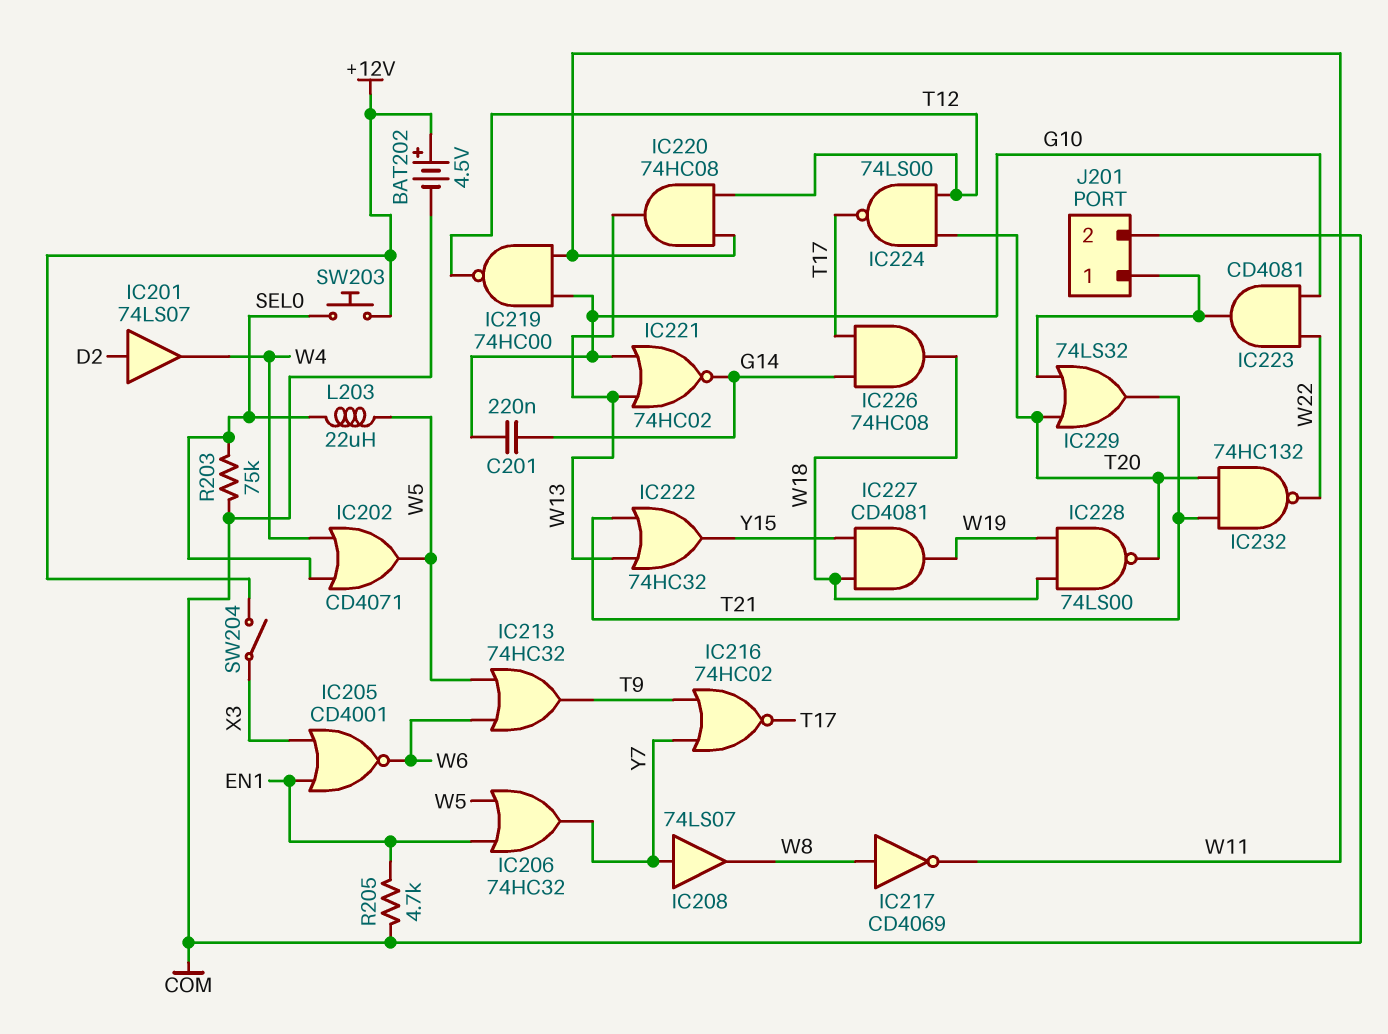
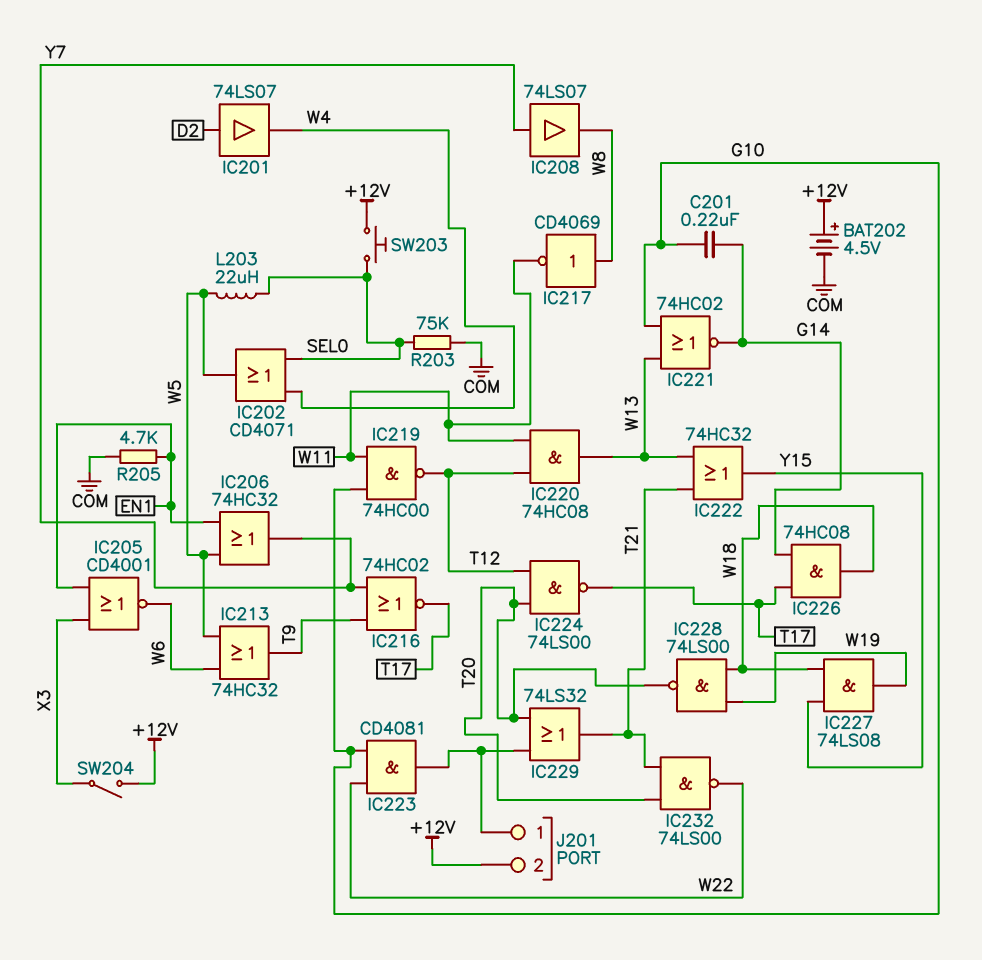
IC227: AND CD4081 (in W18, in Y15, out W19) -> AND 74LS08 (in W18, in Y15, out W19)
IC232: NAND 74HC132 (in T20, in T21, out W22) -> NAND 74LS00 (in T20, in T21, out W22)
J201 pin 2: COM -> +12V

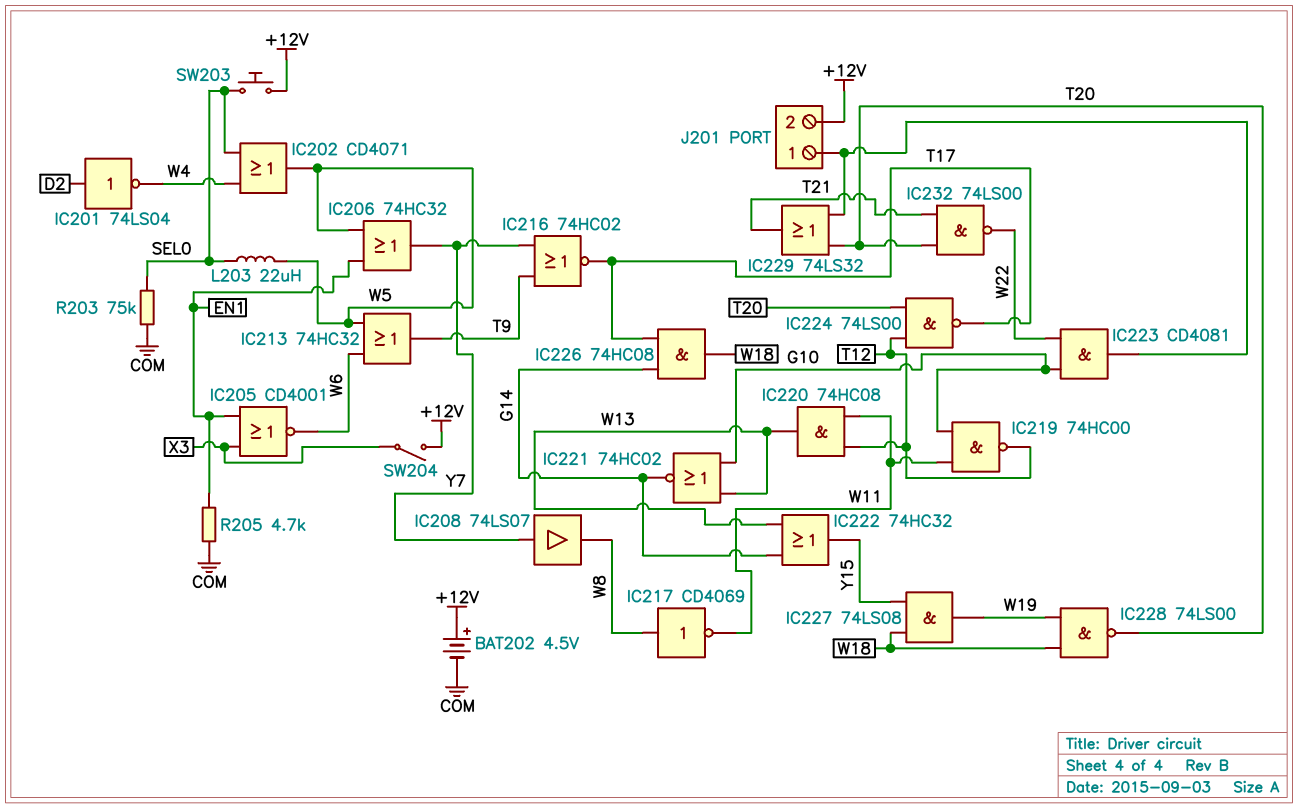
C201: 220nF (G10, G14) -> none
IC201: buffer 74LS07 (in D2, out W4) -> NOT 74LS04 (in D2, out W4)
IC222: OR 74HC32 (in T21, in W13, out Y15) -> OR 74HC32 (in G14, in W13, out Y15)

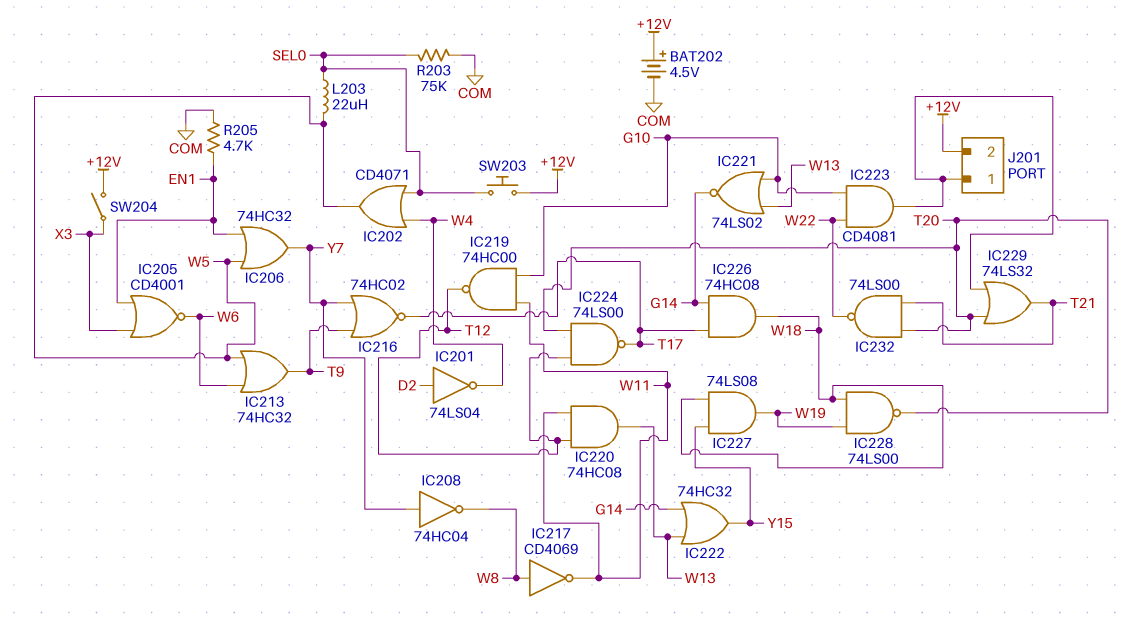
IC208: buffer 74LS07 (in Y7, out W8) -> NOT 74HC04 (in Y7, out W8)
IC221: NOR 74HC02 (in G10, in W13, out G14) -> NOR 74LS02 (in G10, in W13, out G14)

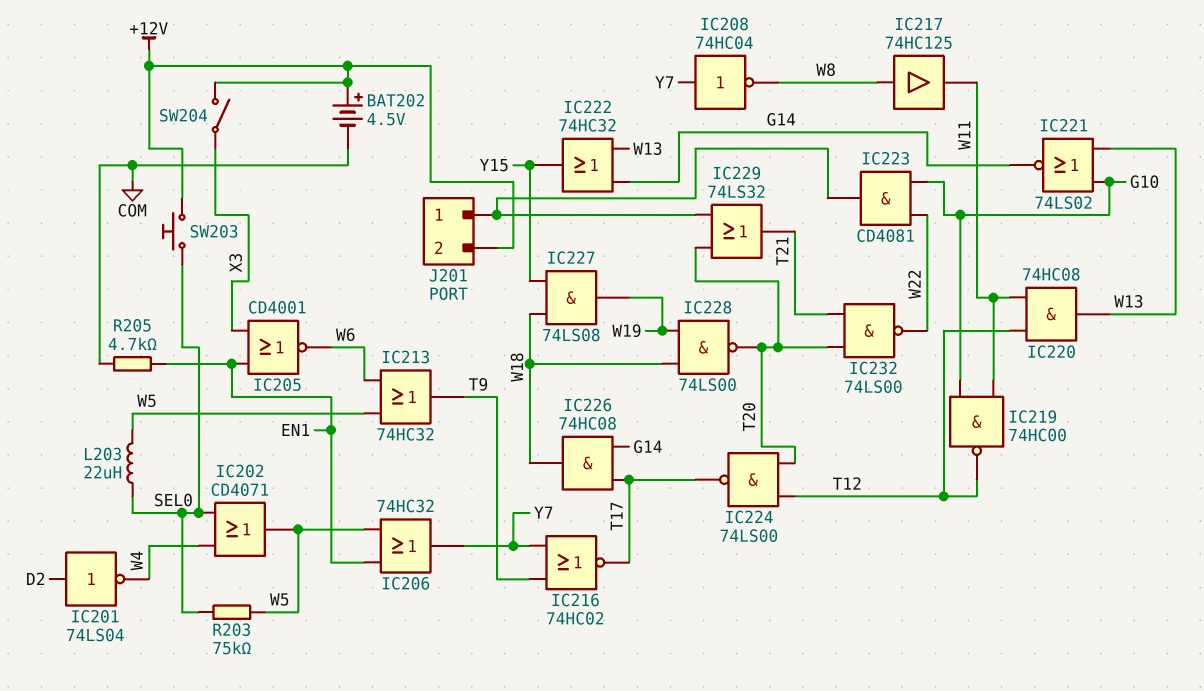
IC217: NOT CD4069 (in W8, out W11) -> buffer 74HC125 (in W8, out W11)
R203: 75k (COM, SEL0) -> 75k (SEL0, W5)

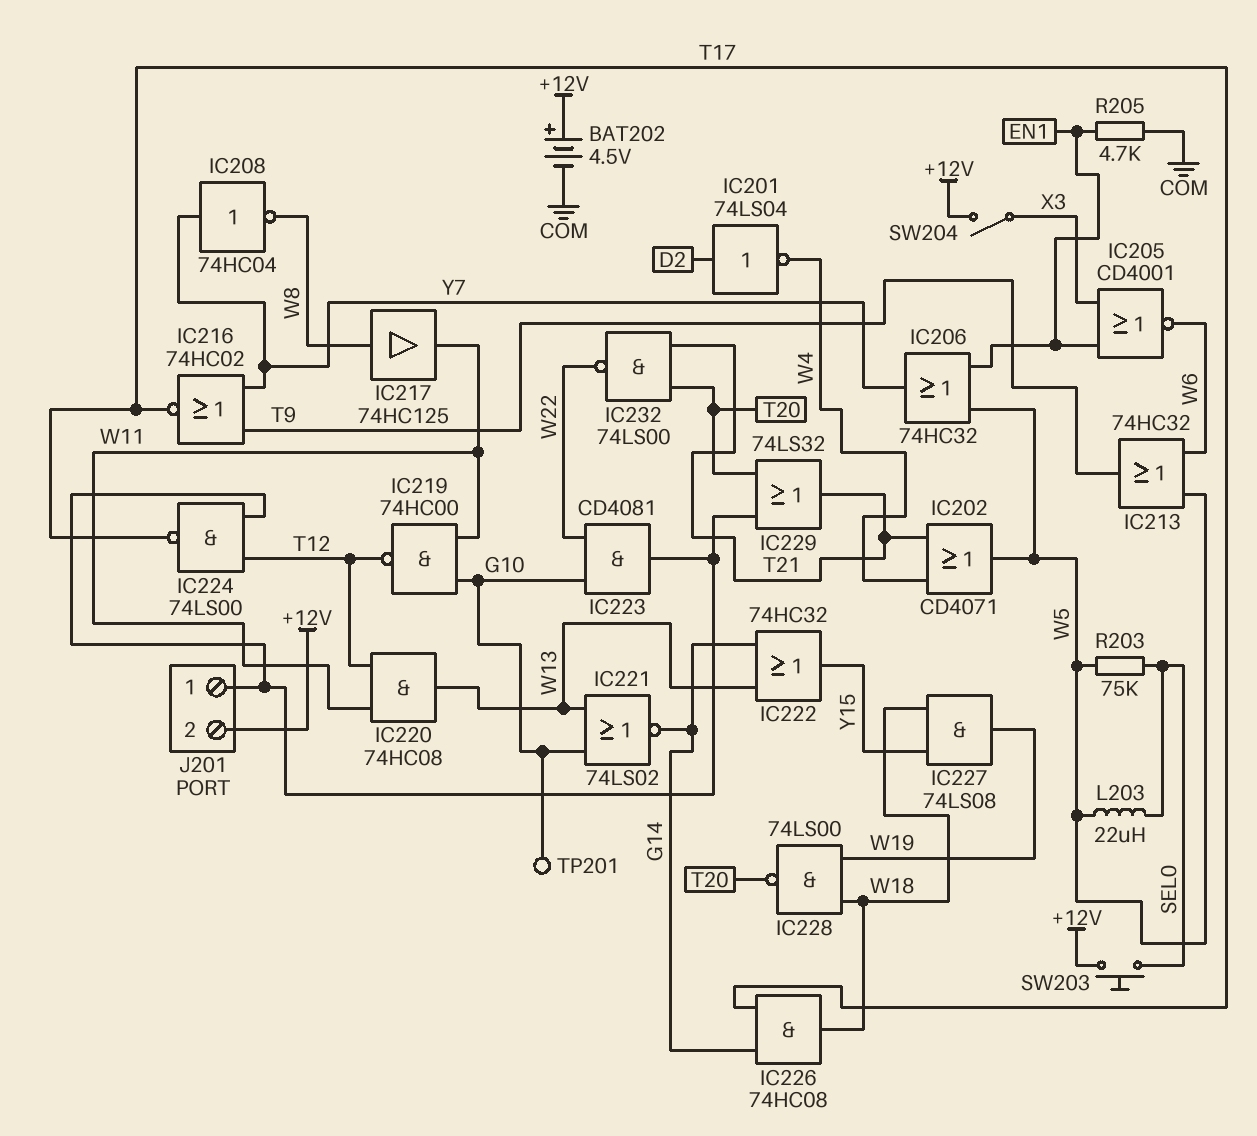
IC202: OR CD4071 (in SEL0, in W4, out W5) -> OR CD4071 (in T21, in W4, out W5)
IC224: NAND 74LS00 (in T12, in T20, out T17) -> NAND 74LS00 (in J201/1, in T12, out T17)
TP201: none -> test point (G10)

